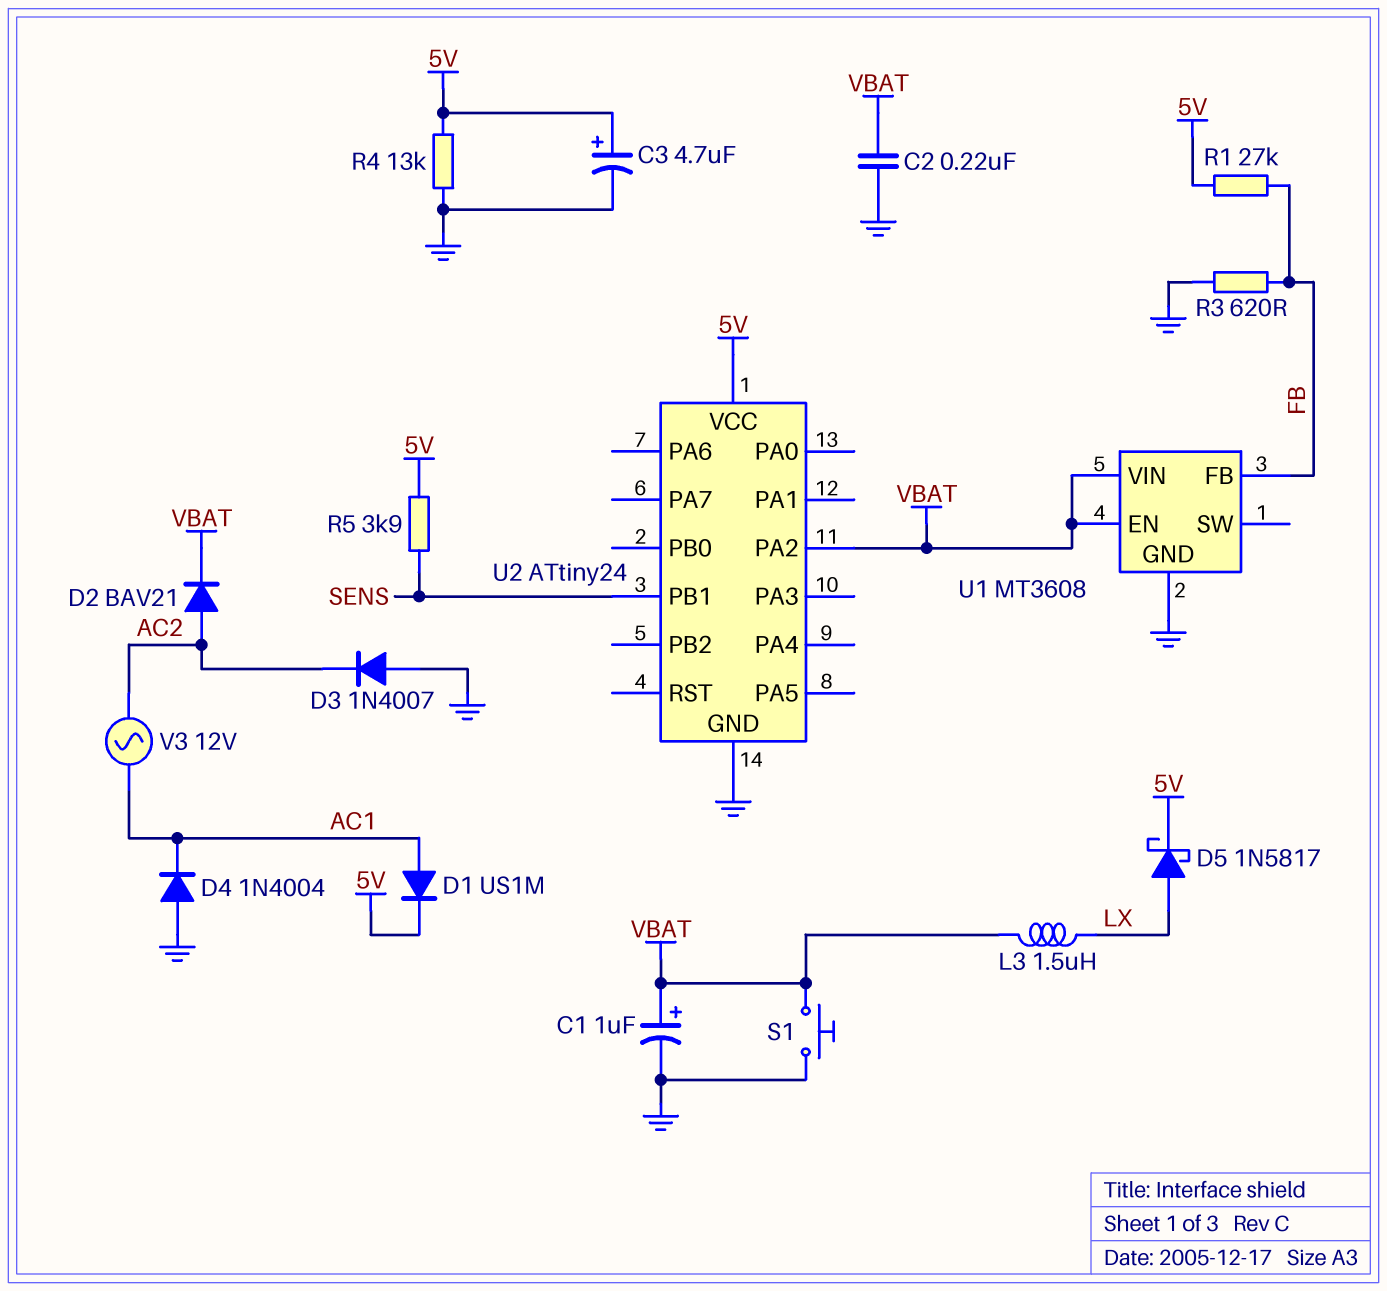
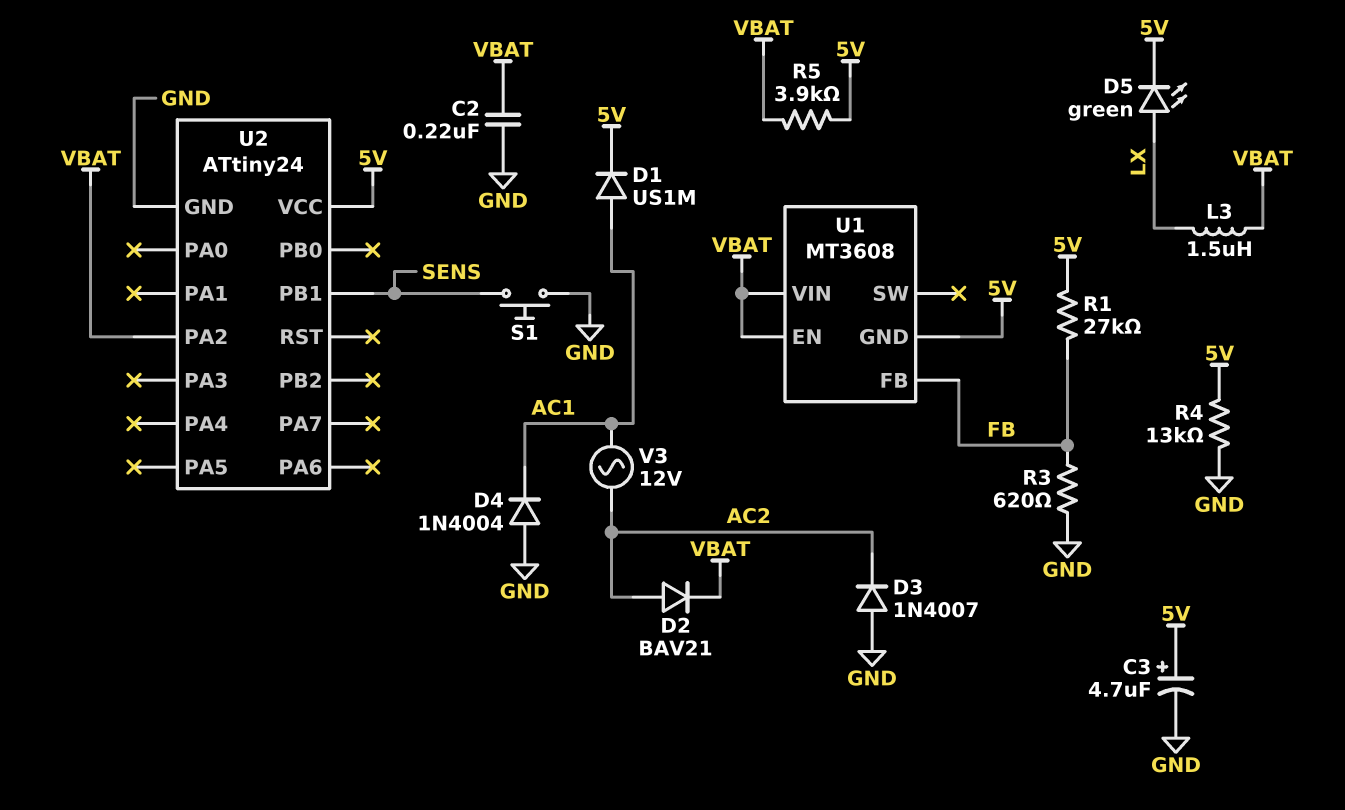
C1: 1uF (plus VBAT, minus GND) -> none
D5: schottky 1N5817 (A LX, K 5V) -> LED green (A LX, K 5V)
R5: 3.9k (5V, SENS) -> 3.9k (5V, VBAT)
S1: button (GND, VBAT) -> button (GND, SENS)
U1 pin GND: GND -> 5V

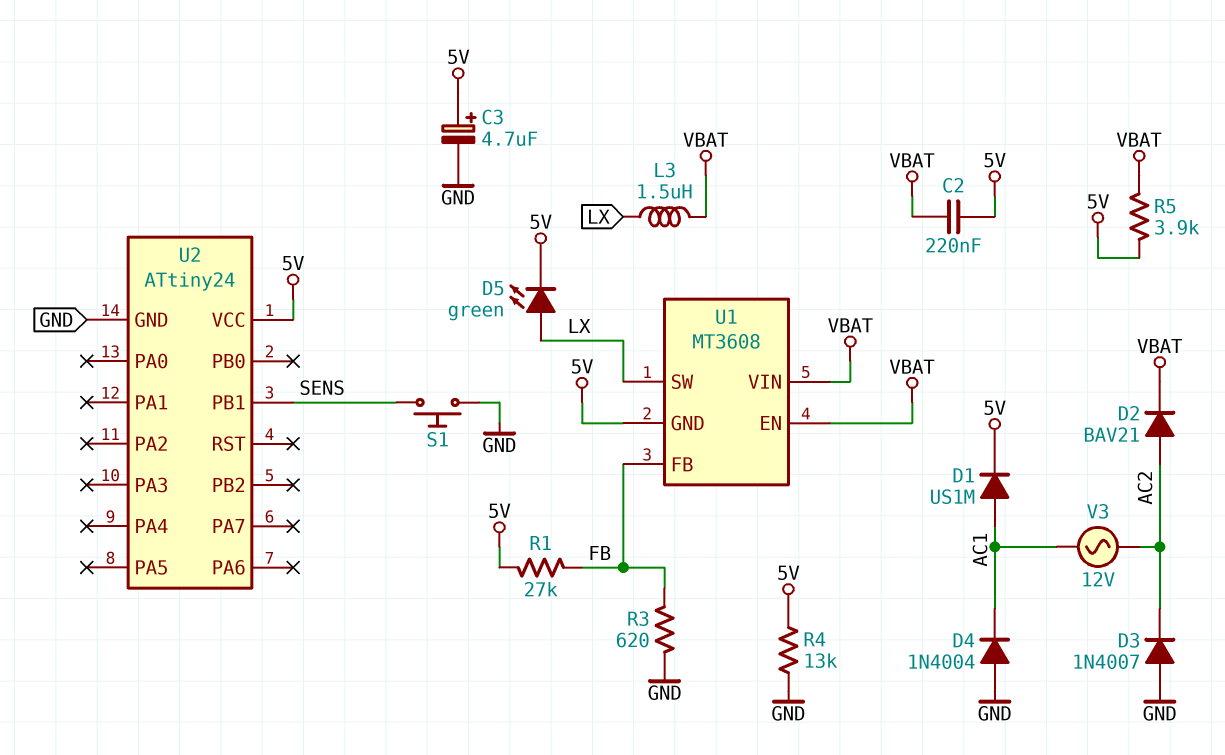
C2: 220nF (GND, VBAT) -> 220nF (5V, VBAT)
U1 pin SW: none -> LX
U2 pin PA2: VBAT -> none

